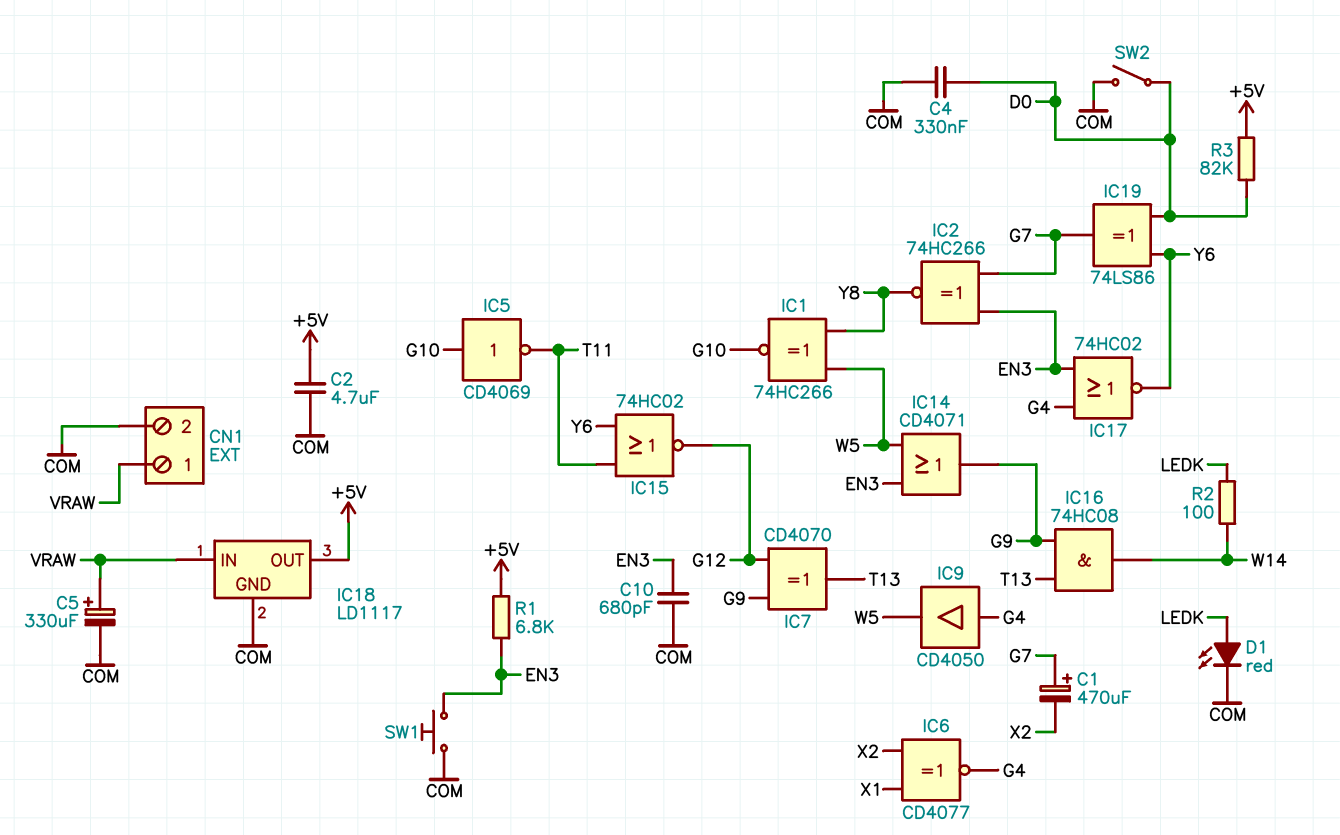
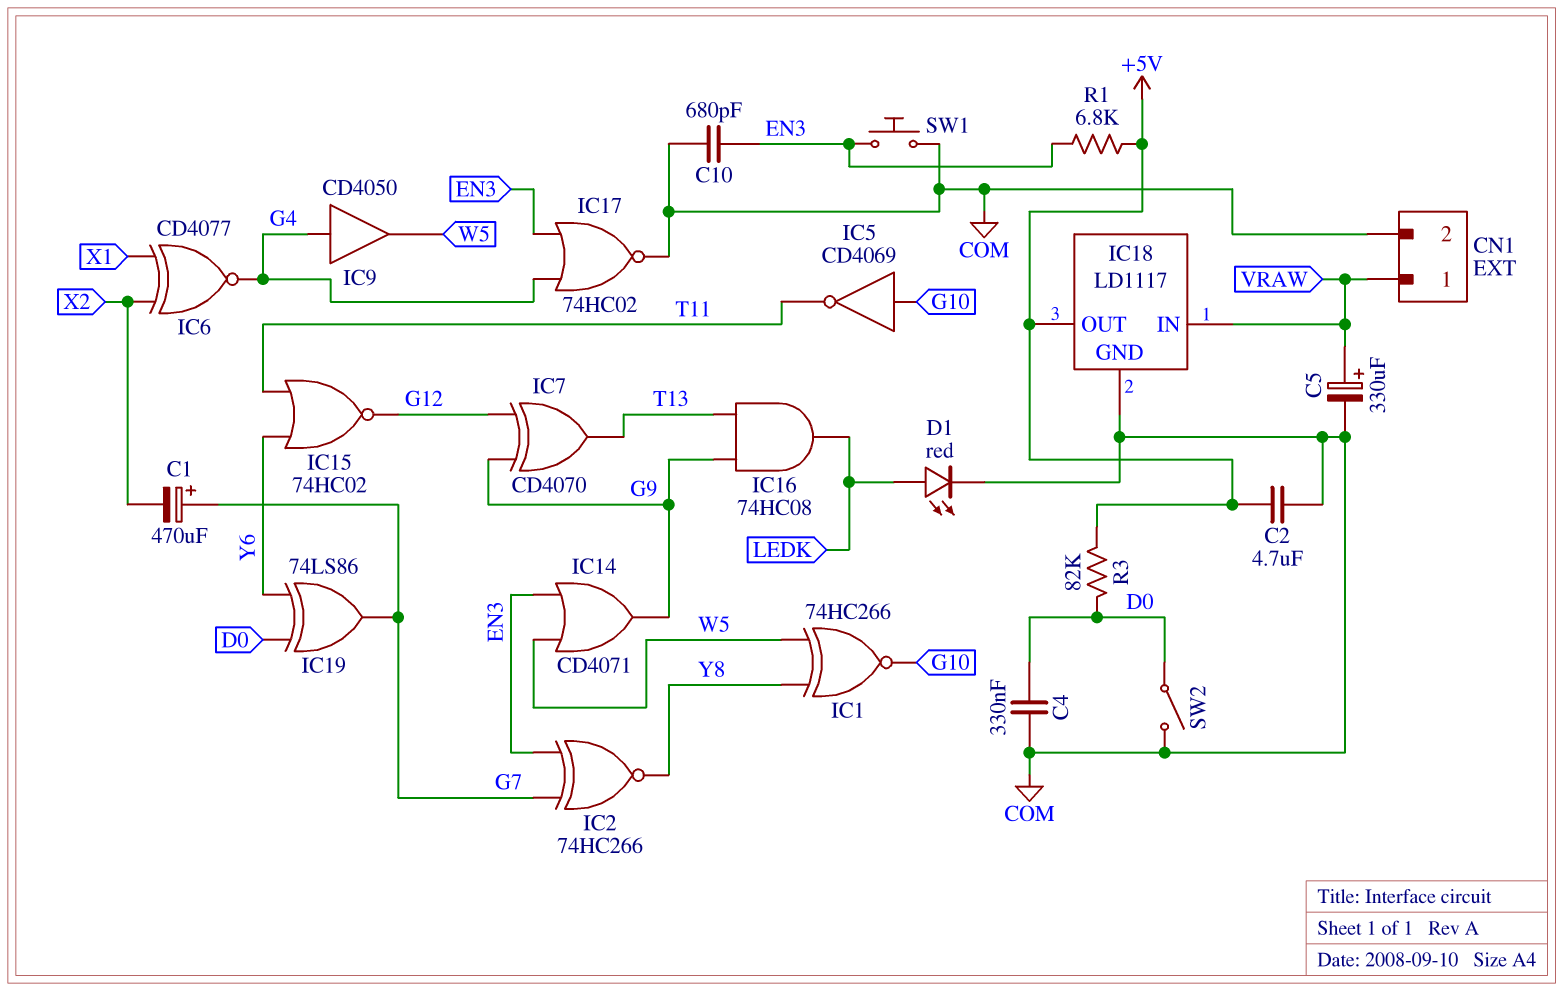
IC16: AND 74HC08 (in G9, in T13, out W14) -> AND 74HC08 (in G9, in T13, out LEDK)
IC17: NOR 74HC02 (in EN3, in G4, out Y6) -> NOR 74HC02 (in EN3, in G4, out COM)
R2: 100 (LEDK, W14) -> none

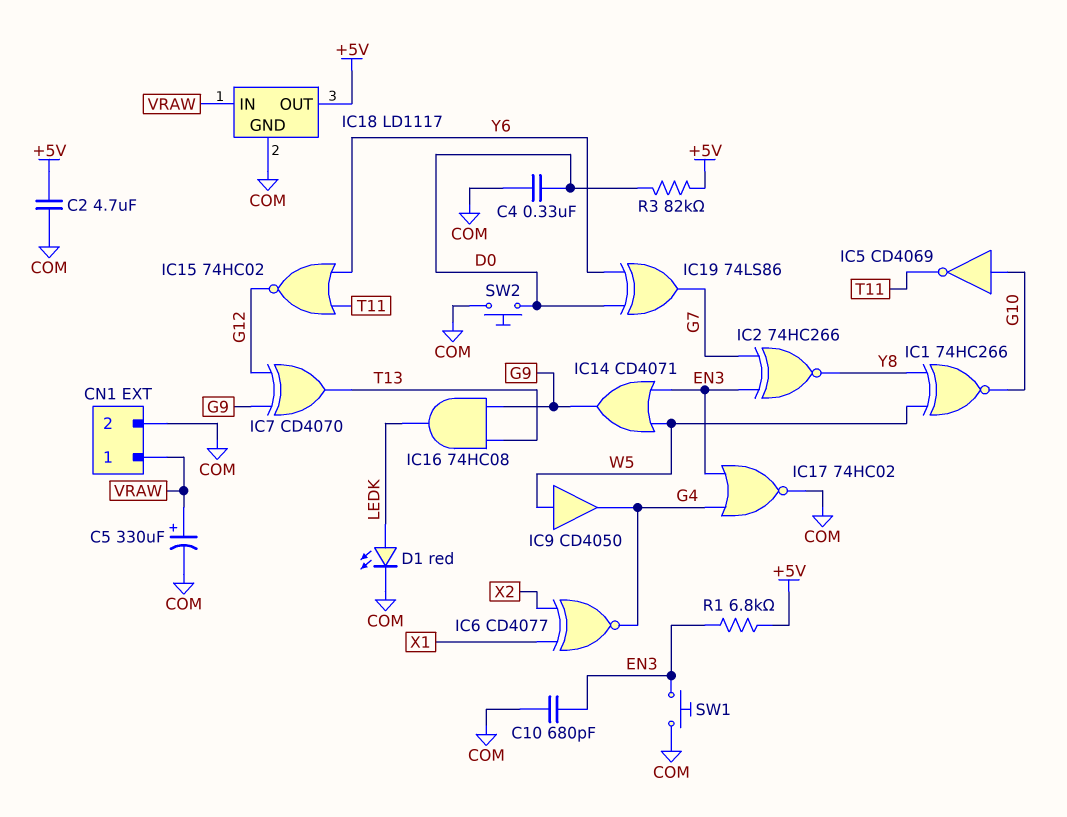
C1: 470uF (plus G7, minus X2) -> none
IC9: buffer CD4050 (in G4, out W5) -> buffer CD4050 (in W5, out G4)
SW2: switch (COM, D0) -> button (COM, D0)

